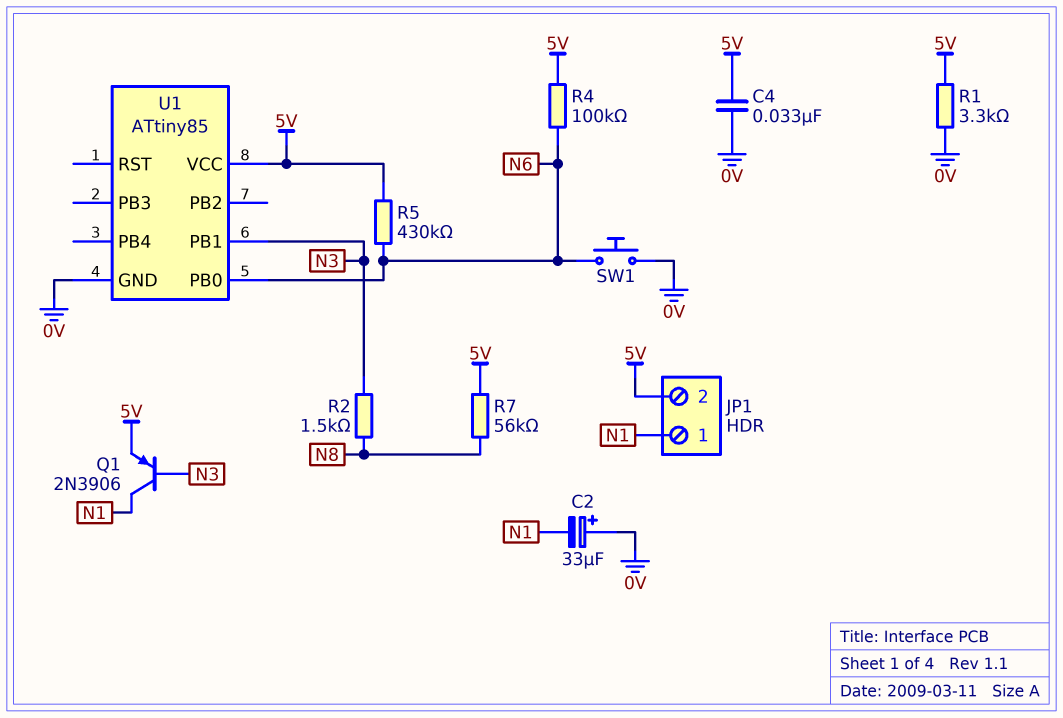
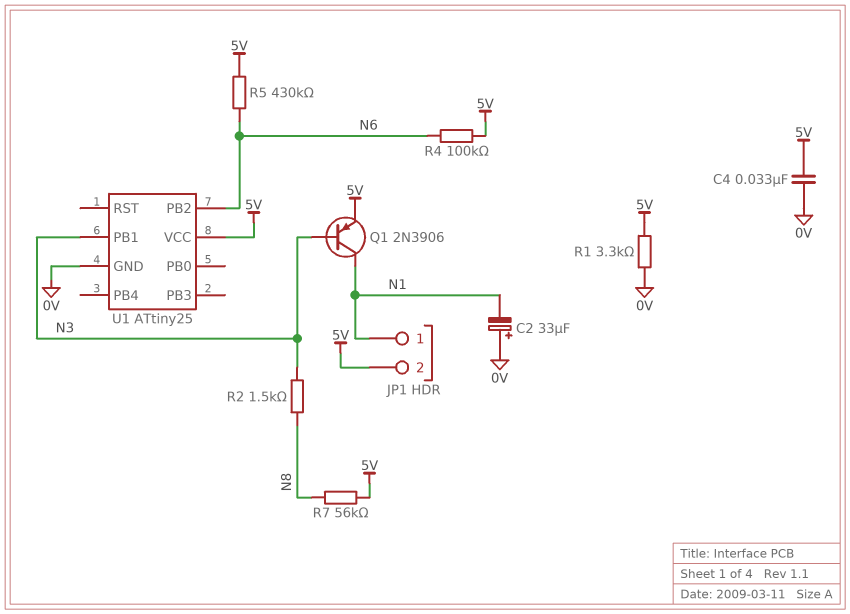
SW1: button (0V, N6) -> none
U1: ATtiny85 -> ATtiny25
U1 pin PB0: N6 -> none
U1 pin PB2: none -> N6

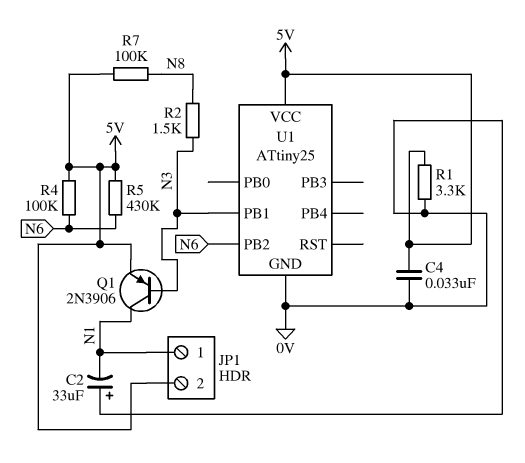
R7: 56k (5V, N8) -> 100k (5V, N8)

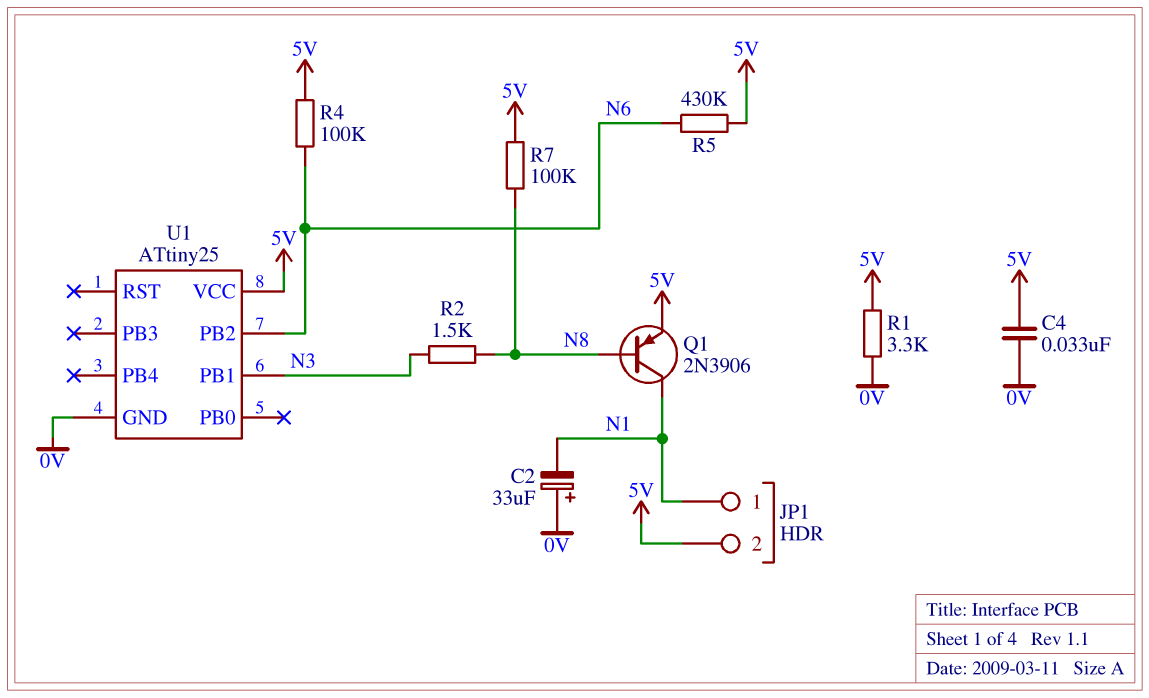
Q1: PNP 2N3906 (B N3, C N1, E 5V) -> PNP 2N3906 (B N8, C N1, E 5V)

